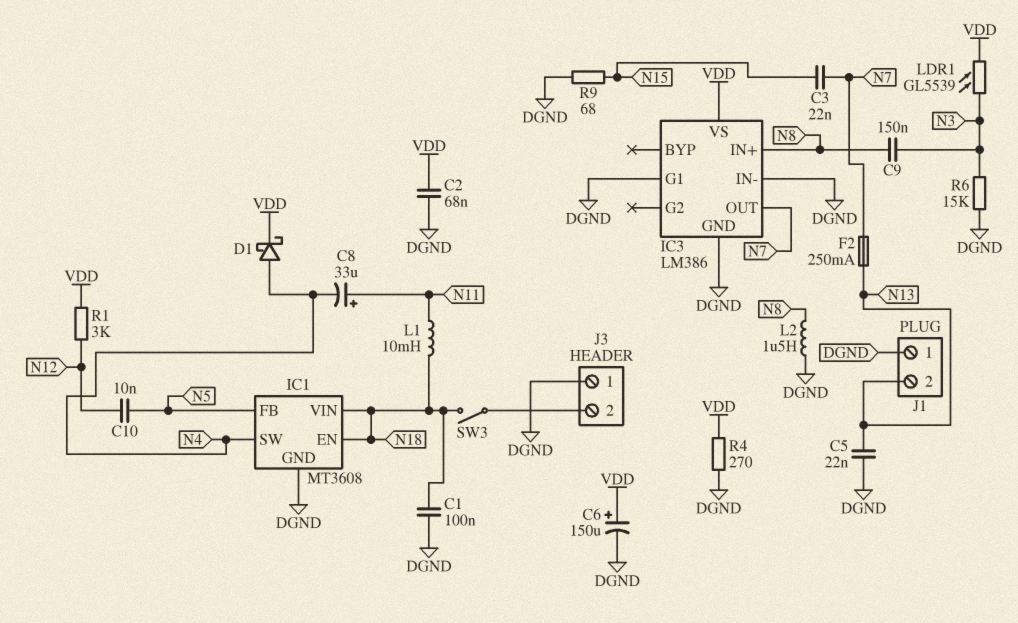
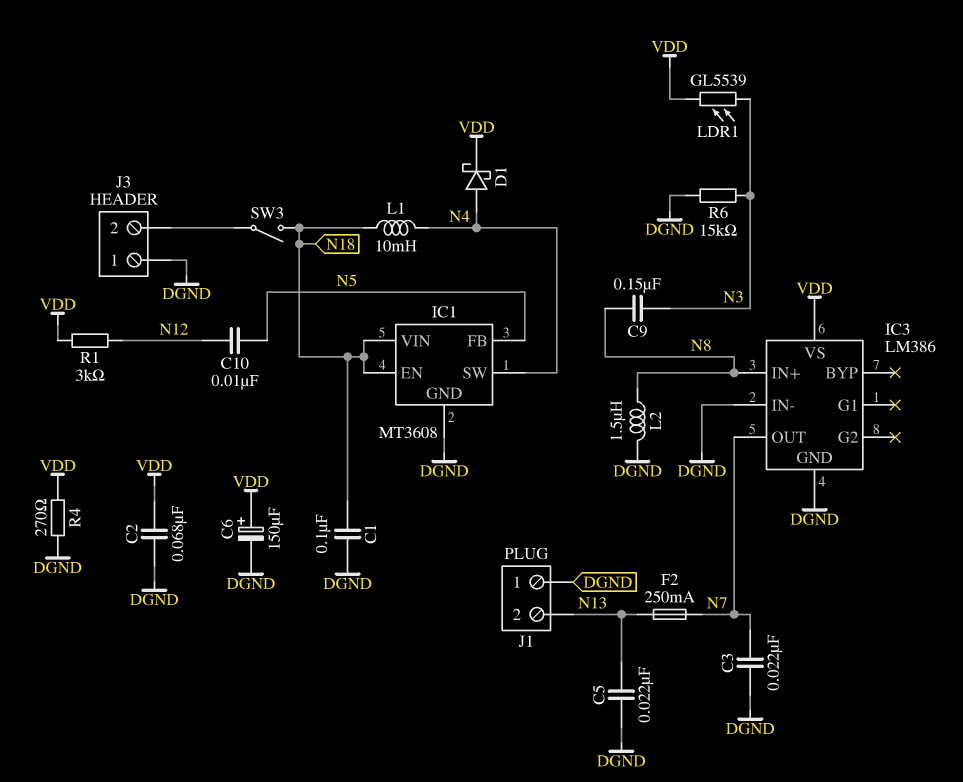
C3: 22nF (N7, N15) -> 22nF (DGND, N7)
C8: 33uF (plus N11, minus N4) -> none
IC3 pin G1: DGND -> none
L1: 10mH (N11, N18) -> 10mH (N4, N18)
R9: 68 (DGND, N15) -> none

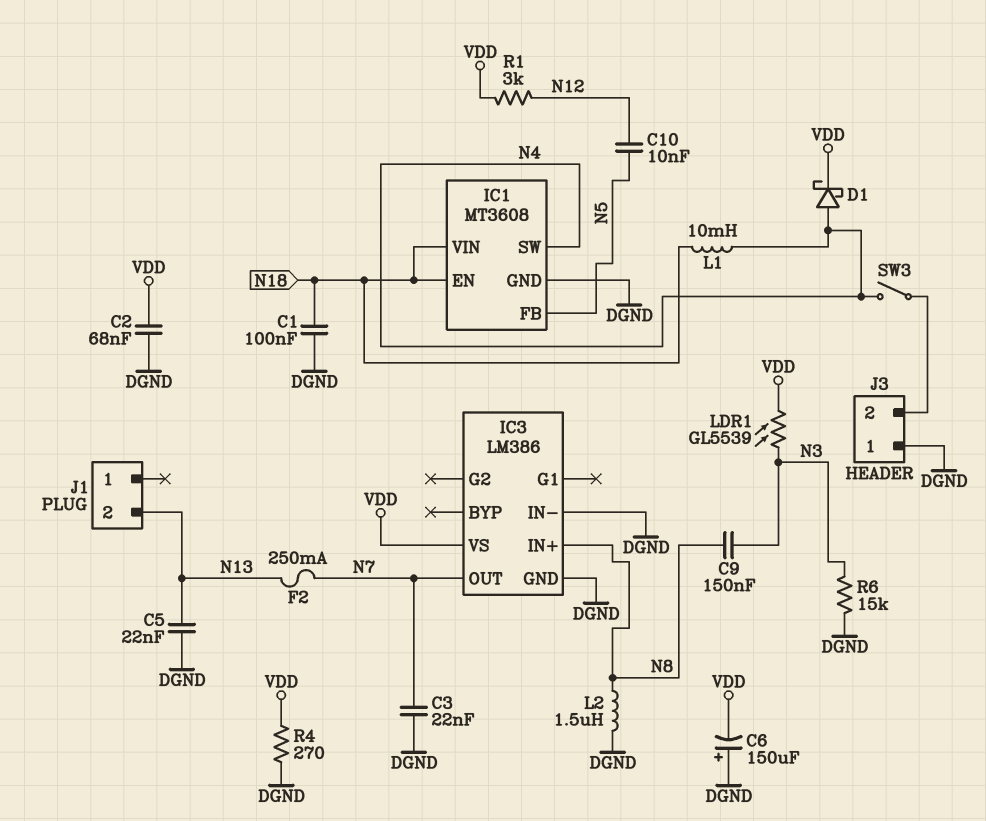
C6: 150uF (plus VDD, minus DGND) -> 150uF (plus DGND, minus VDD)
J1 pin 1: DGND -> none
SW3: switch (J3/2, N18) -> switch (J3/2, N4)

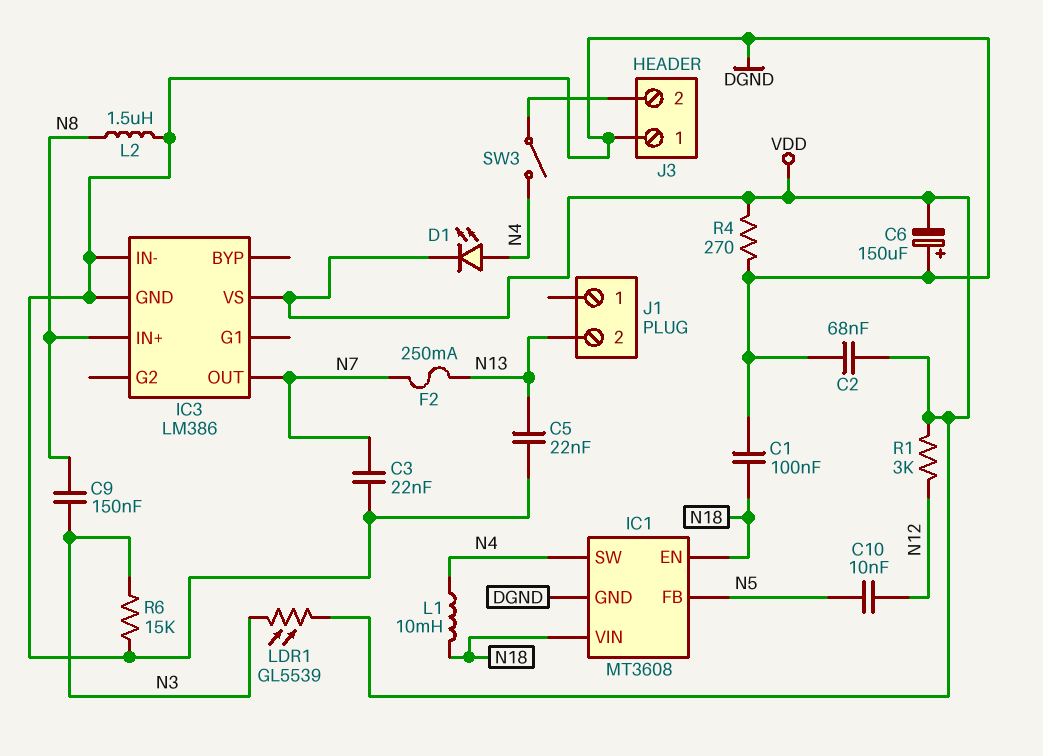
D1: schottky (A N4, K VDD) -> LED (A N4, K VDD)

